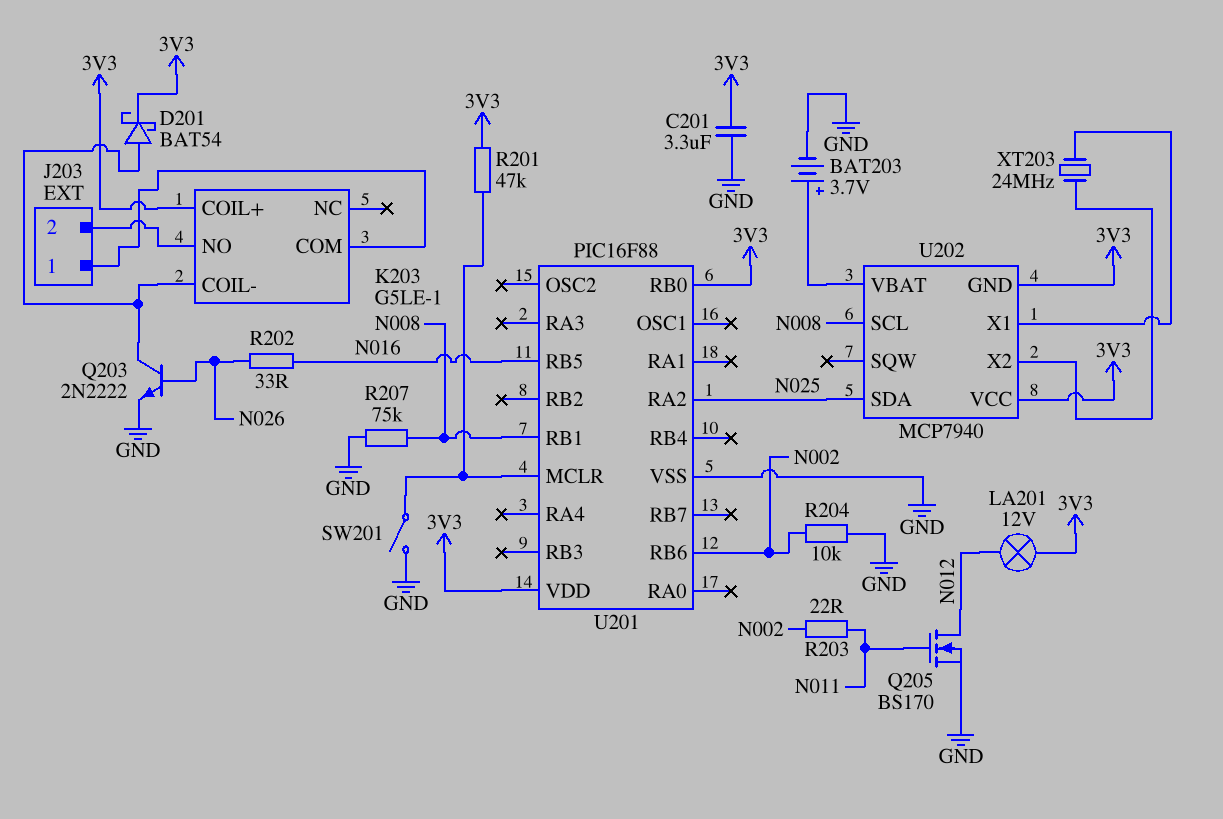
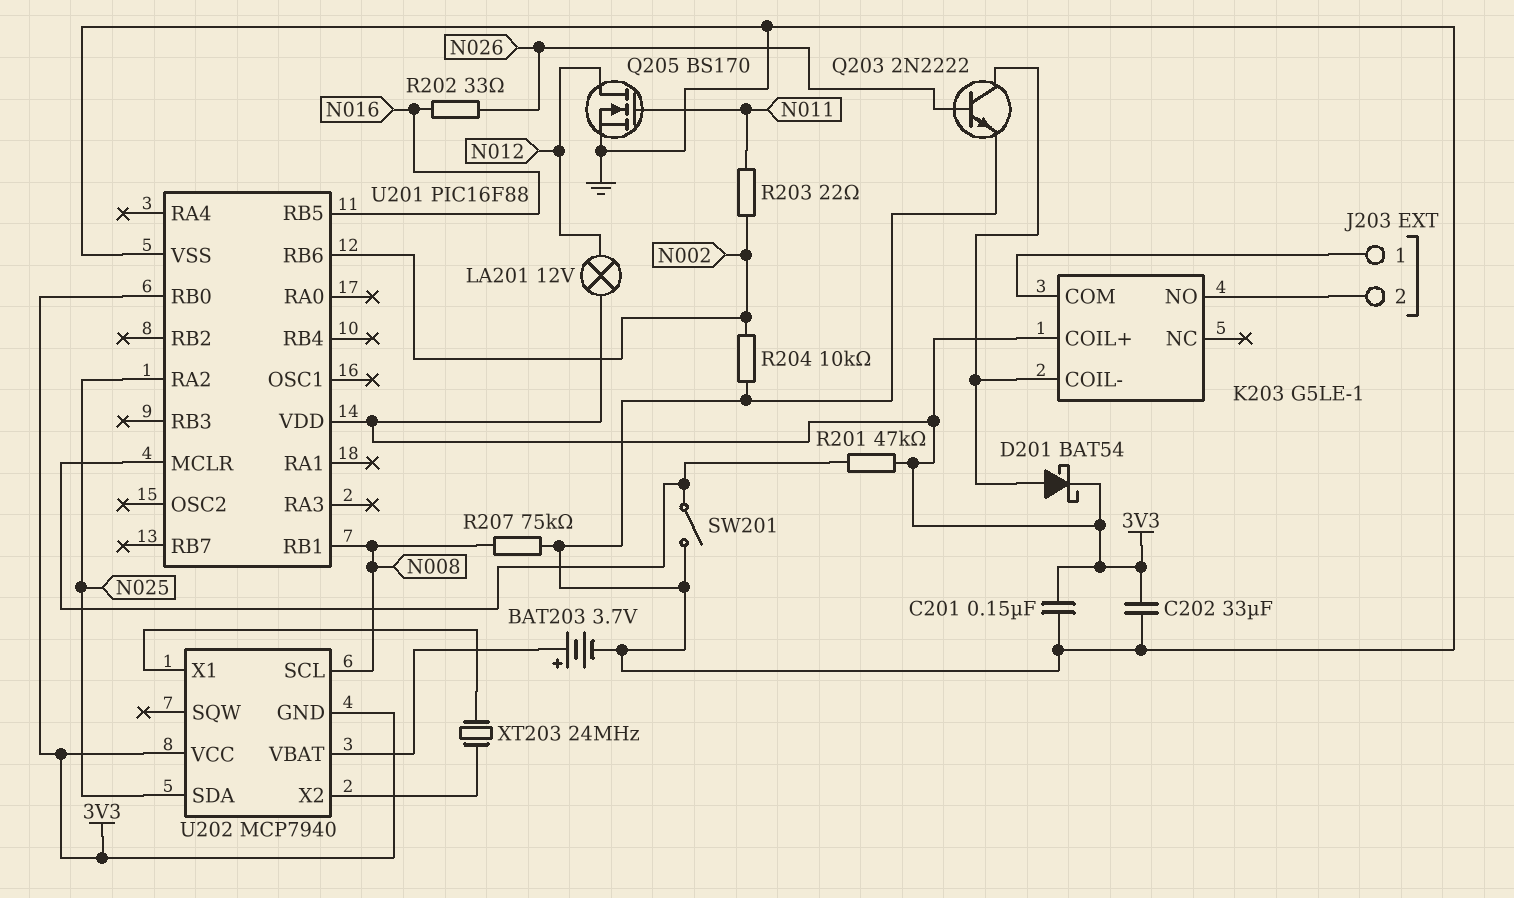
C201: 3.3uF (3V3, GND) -> 150nF (3V3, GND)
C202: none -> 33uF (3V3, GND)

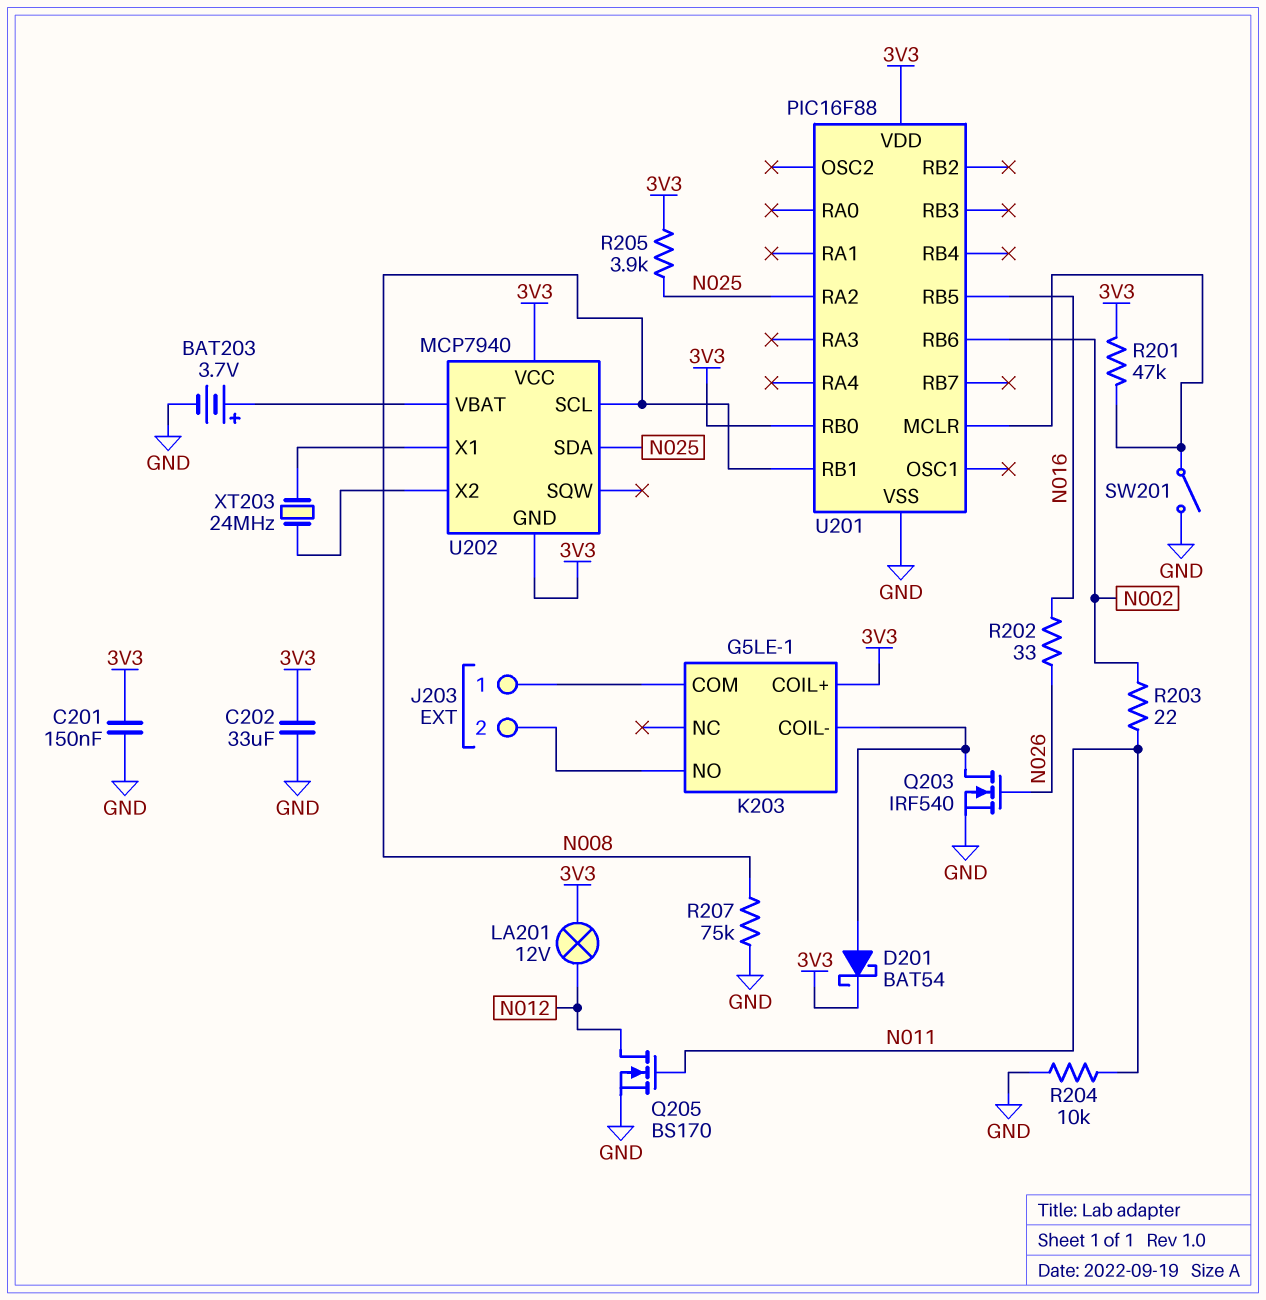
Q203: NPN 2N2222 (B N026, C K203/COIL-, E GND) -> NMOS IRF540 (G N026, D K203/COIL-, S GND)
R204: 10k (GND, N002) -> 10k (GND, N011)
R205: none -> 3.9k (3V3, N025)

